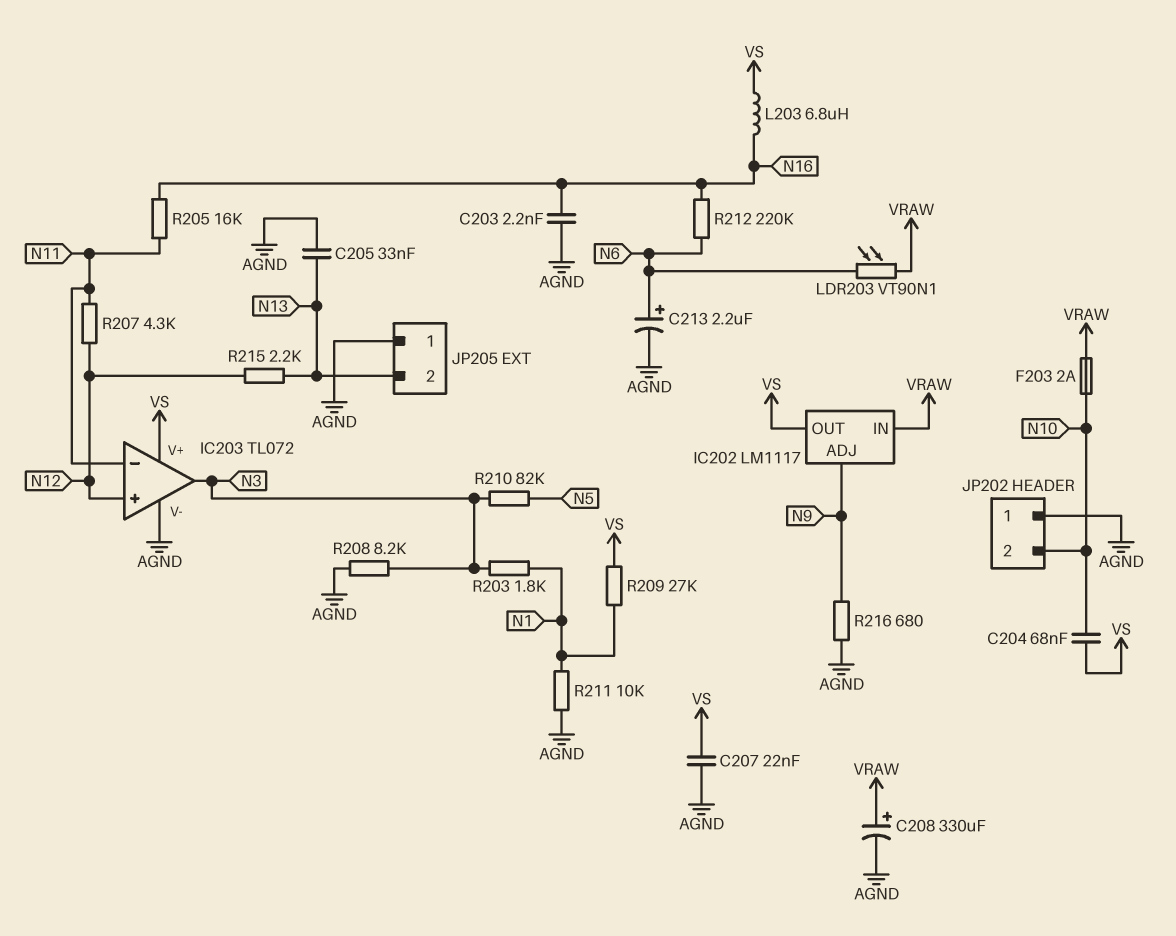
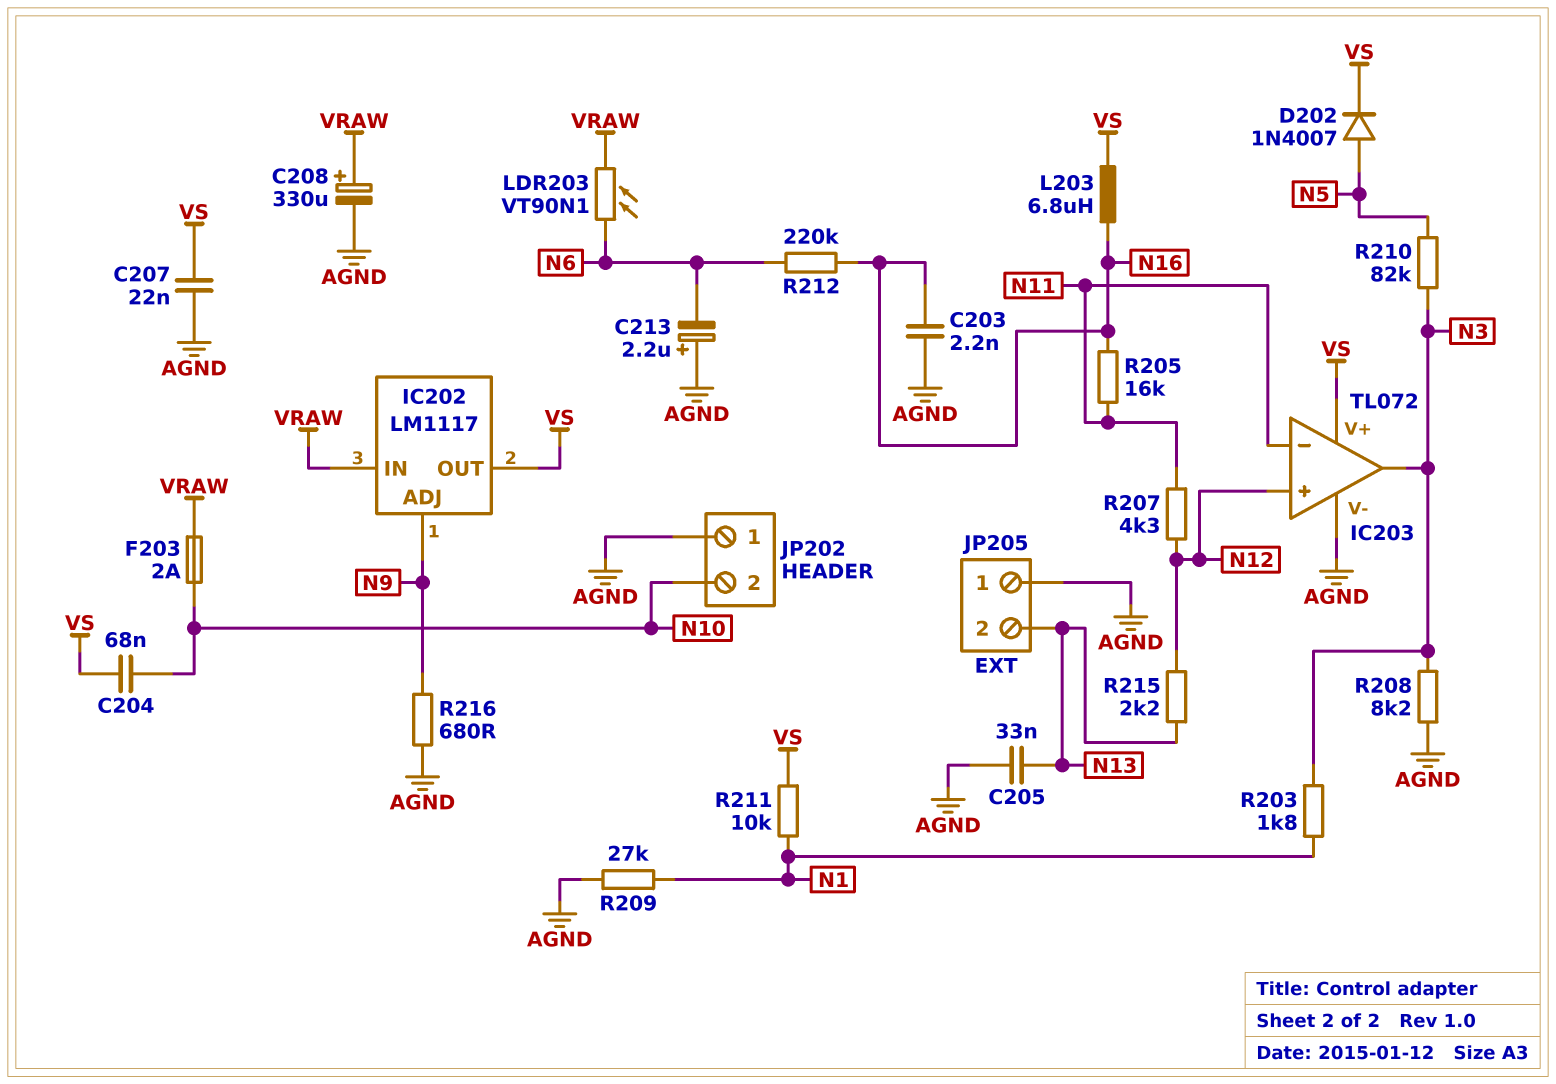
C213: 2.2uF (plus N6, minus AGND) -> 2.2uF (plus AGND, minus N6)
D202: none -> diode 1N4007 (A N5, K VS)
R209: 27k (N1, VS) -> 27k (AGND, N1)
R211: 10k (AGND, N1) -> 10k (N1, VS)

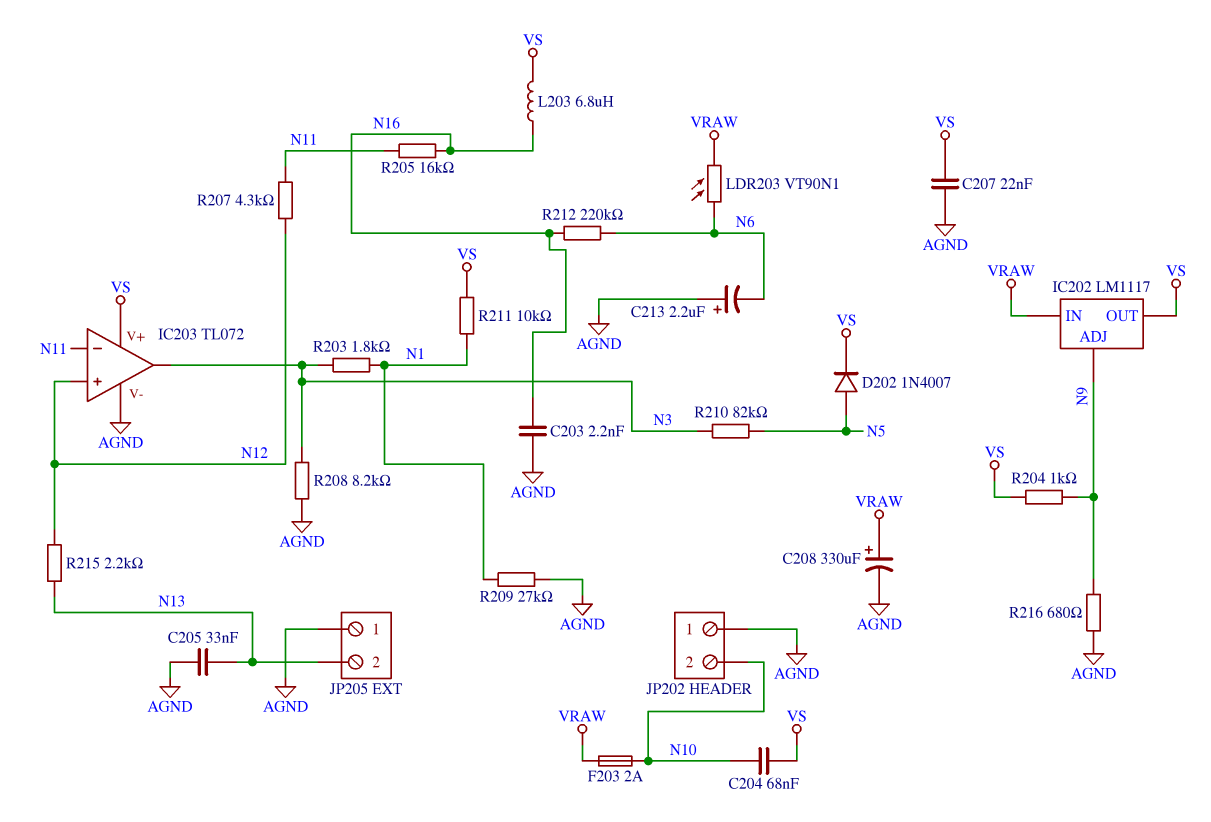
R204: none -> 1k (N9, VS)

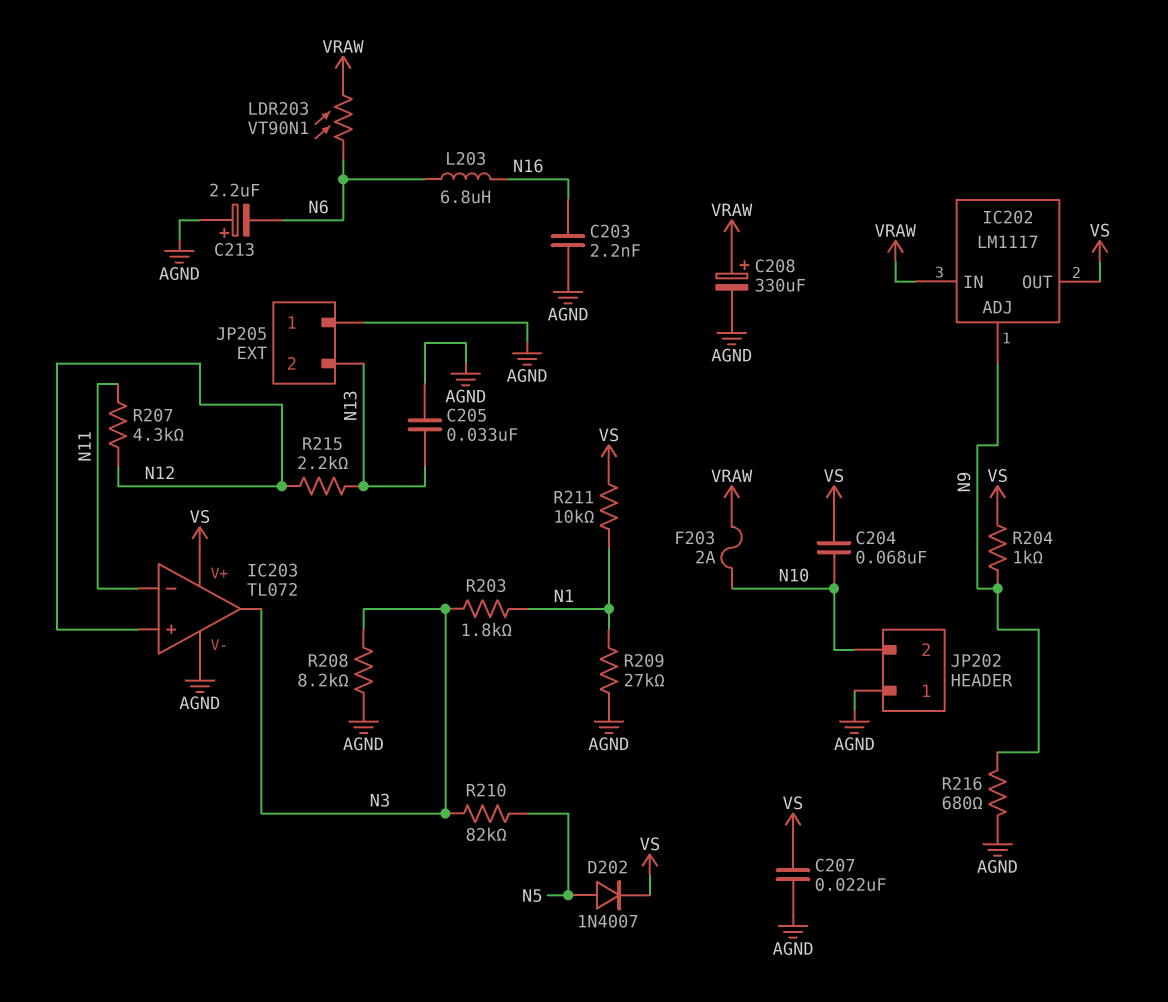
L203: 6.8uH (N16, VS) -> 6.8uH (N6, N16)
R205: 16k (N11, N16) -> none
R212: 220k (N6, N16) -> none

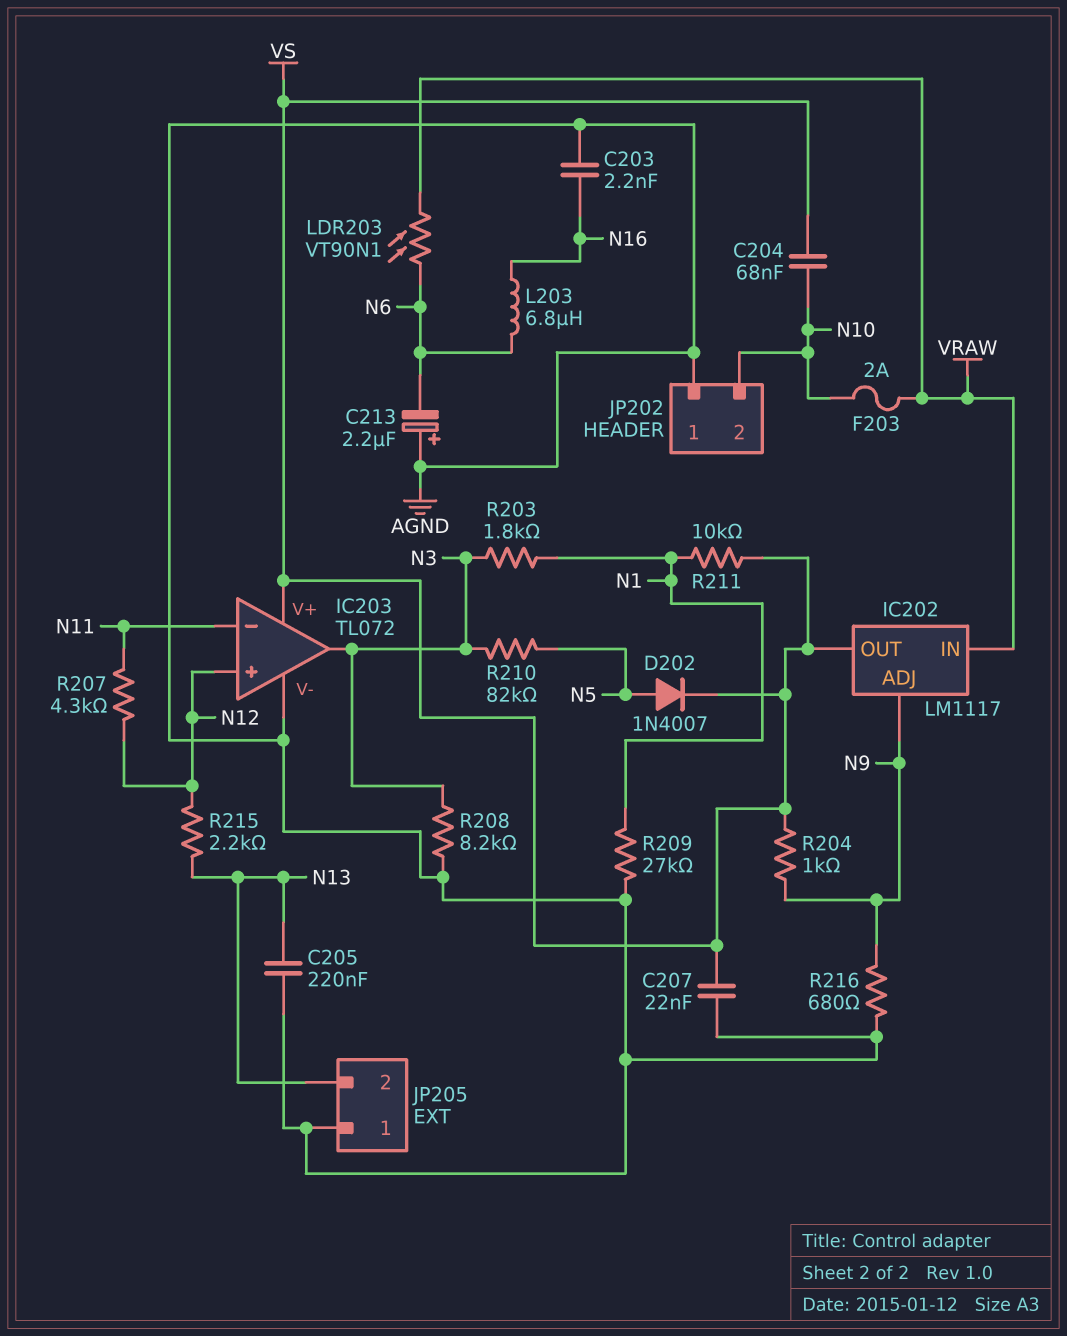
C205: 33nF (AGND, N13) -> 220nF (AGND, N13)
C208: 330uF (plus VRAW, minus AGND) -> none

